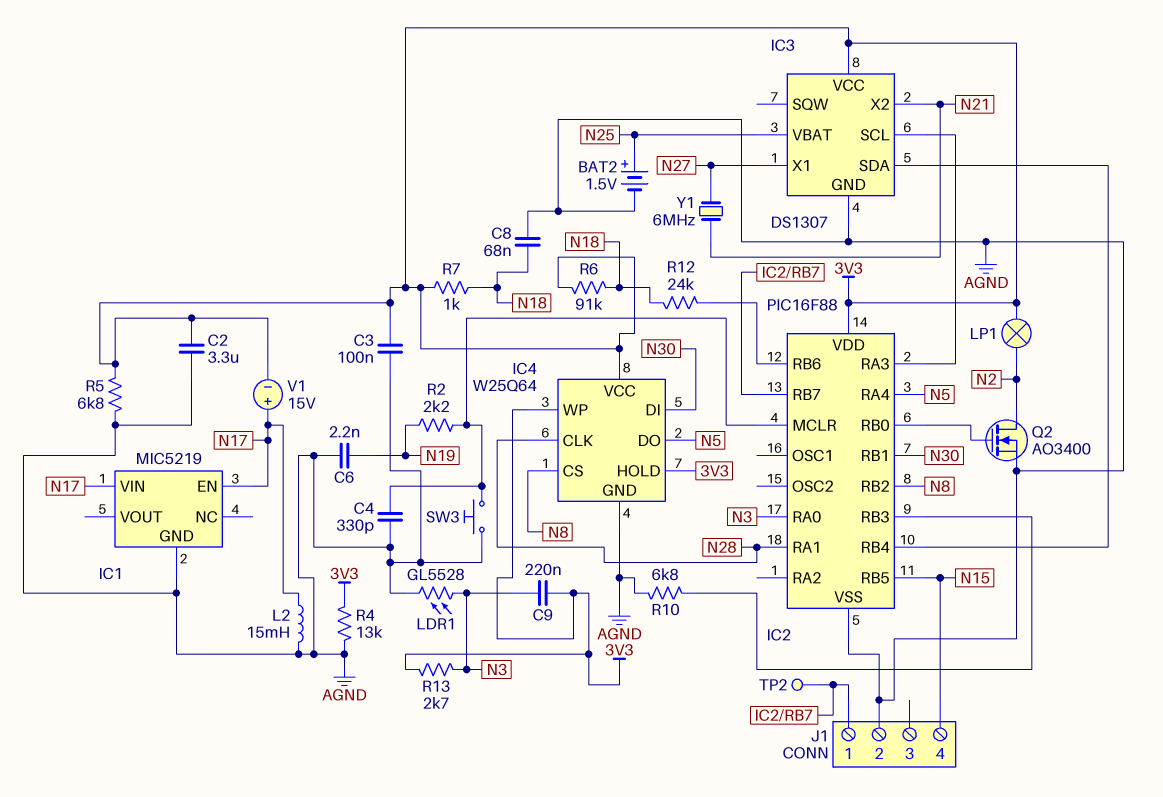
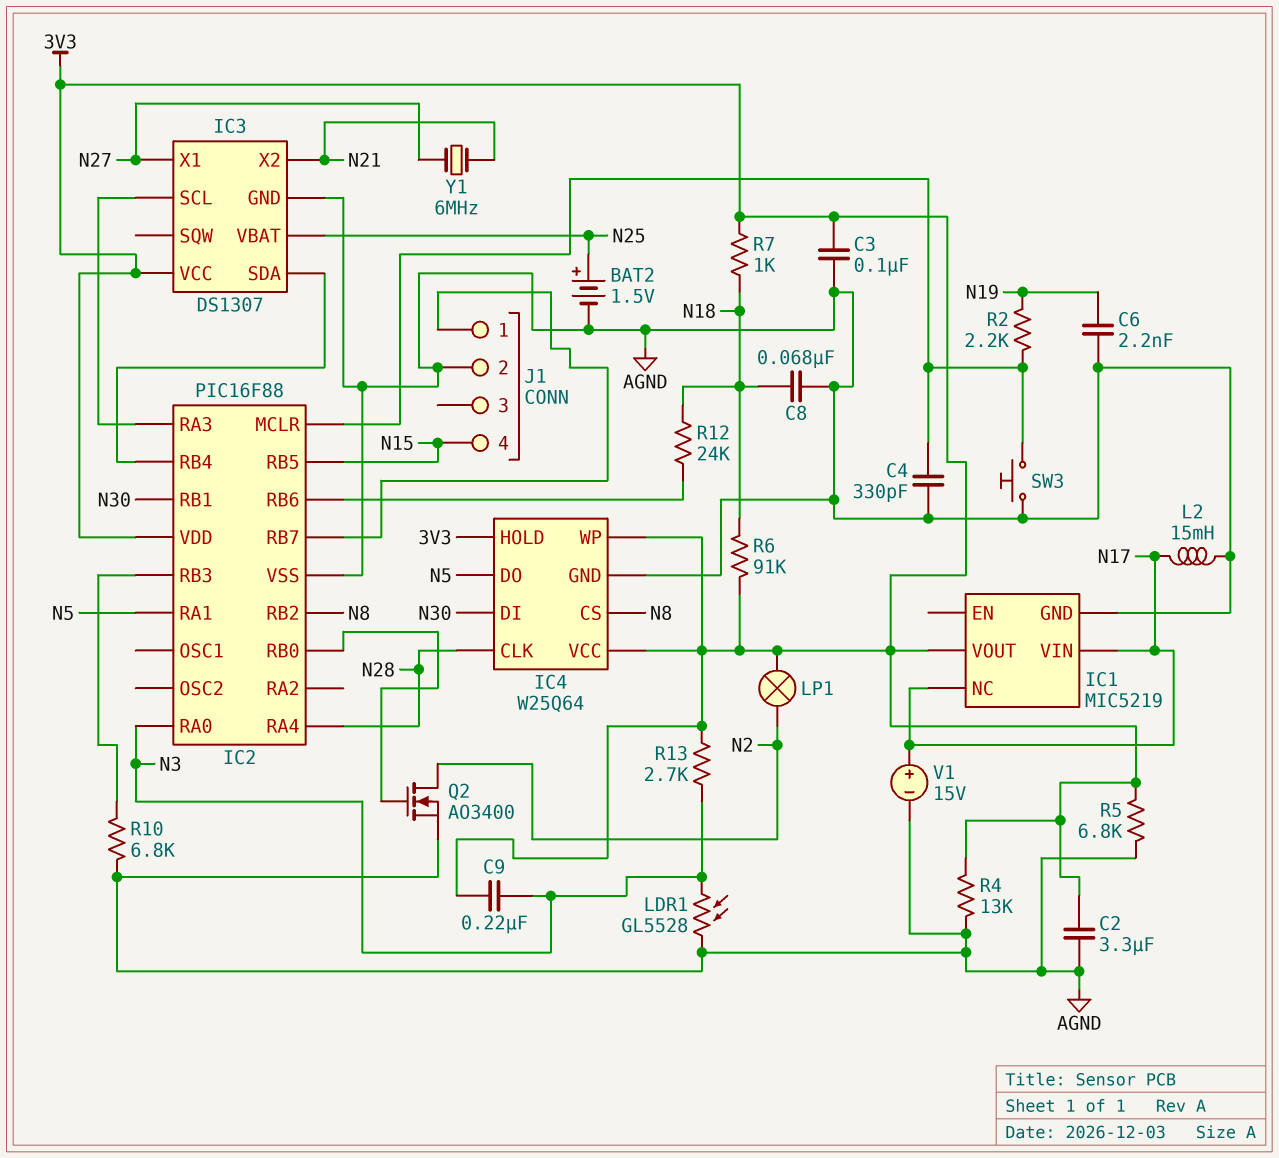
IC1 pin EN: N17 -> none
IC1 pin NC: none -> N17
IC1 pin VOUT: none -> 3V3
IC2 pin RA1: N28 -> N5
IC2 pin RA4: N5 -> N28
TP2: test point (IC2/RB7) -> none
V1: 15V (plus N17, minus 3V3) -> 15V (plus N17, minus AGND)

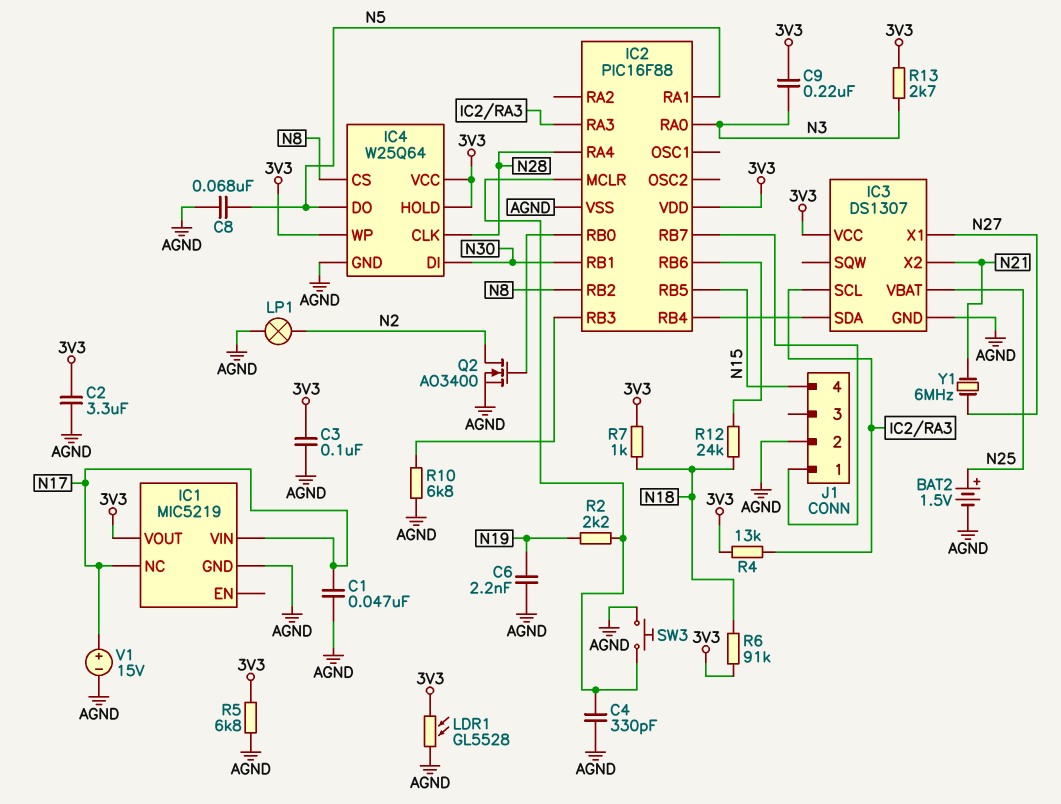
C1: none -> 47nF (AGND, N17)
C8: 68nF (AGND, N18) -> 68nF (AGND, N5)
L2: 15mH (AGND, N17) -> none
LDR1: GL5528 (AGND, N3) -> GL5528 (3V3, AGND)
LP1: lamp (3V3, N2) -> lamp (AGND, N2)
R4: 13k (3V3, AGND) -> 13k (3V3, IC2/RA3)

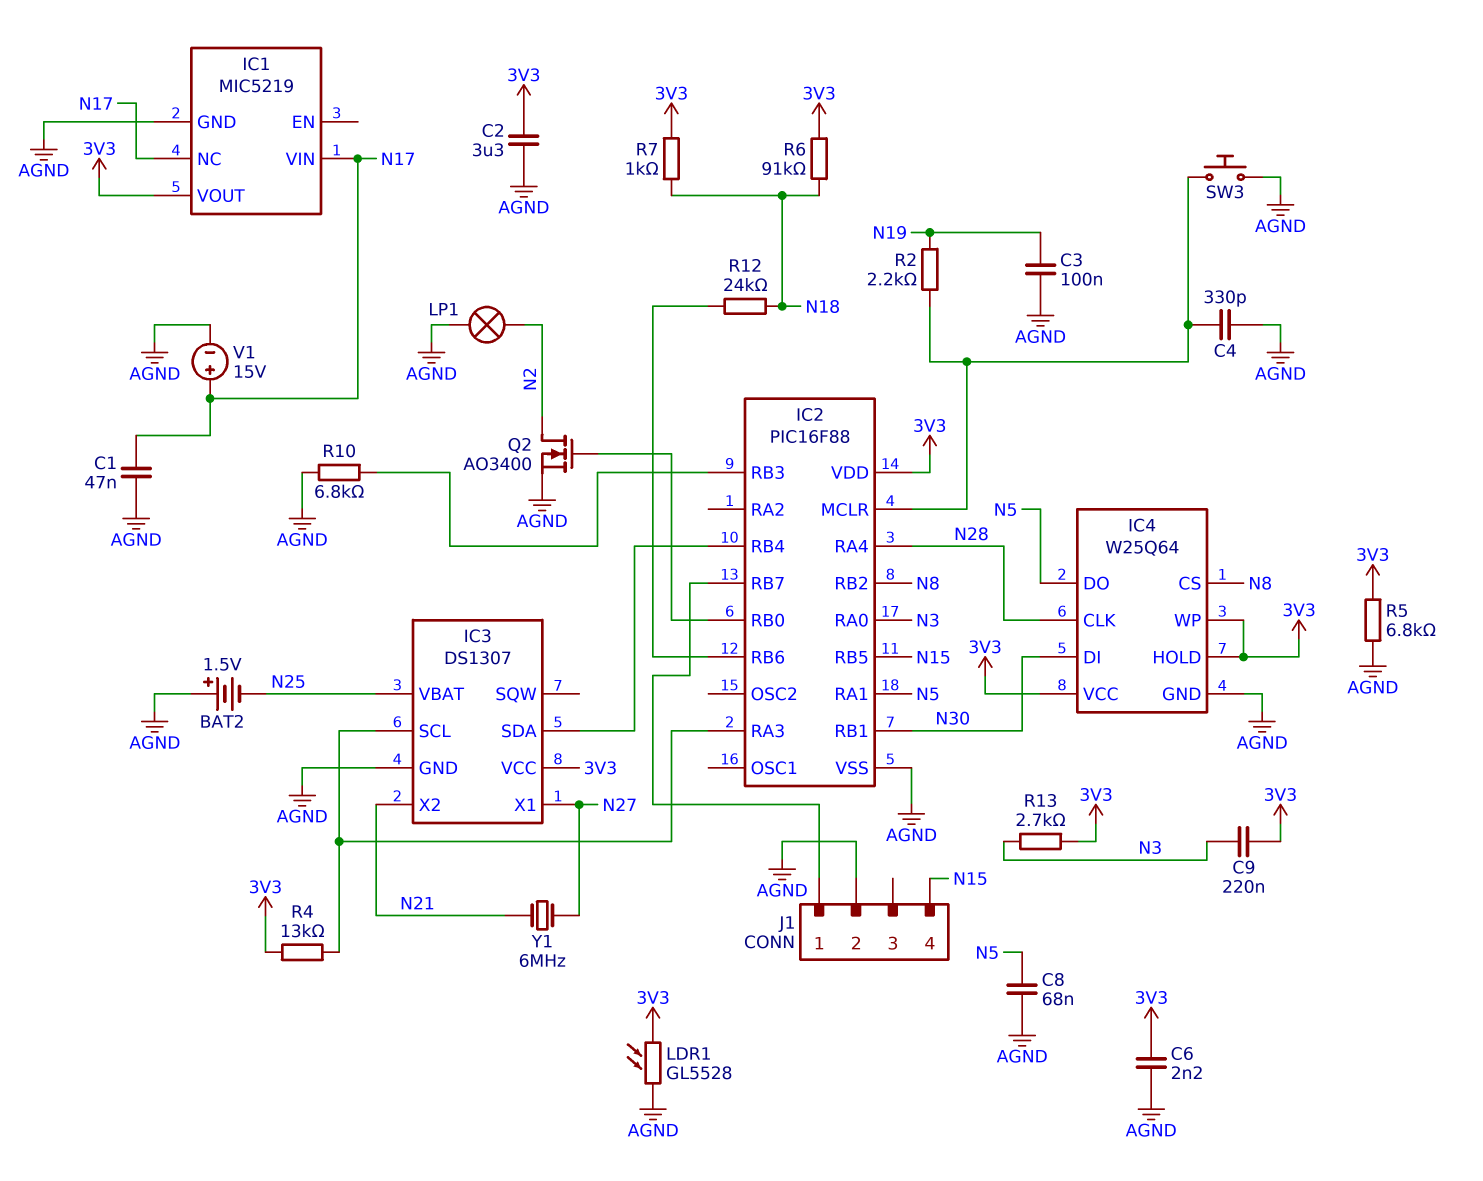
BAT2: 1.5V (plus N25, minus AGND) -> 1.5V (plus AGND, minus N25)
C3: 100nF (3V3, AGND) -> 100nF (AGND, N19)
C6: 2.2nF (AGND, N19) -> 2.2nF (3V3, AGND)

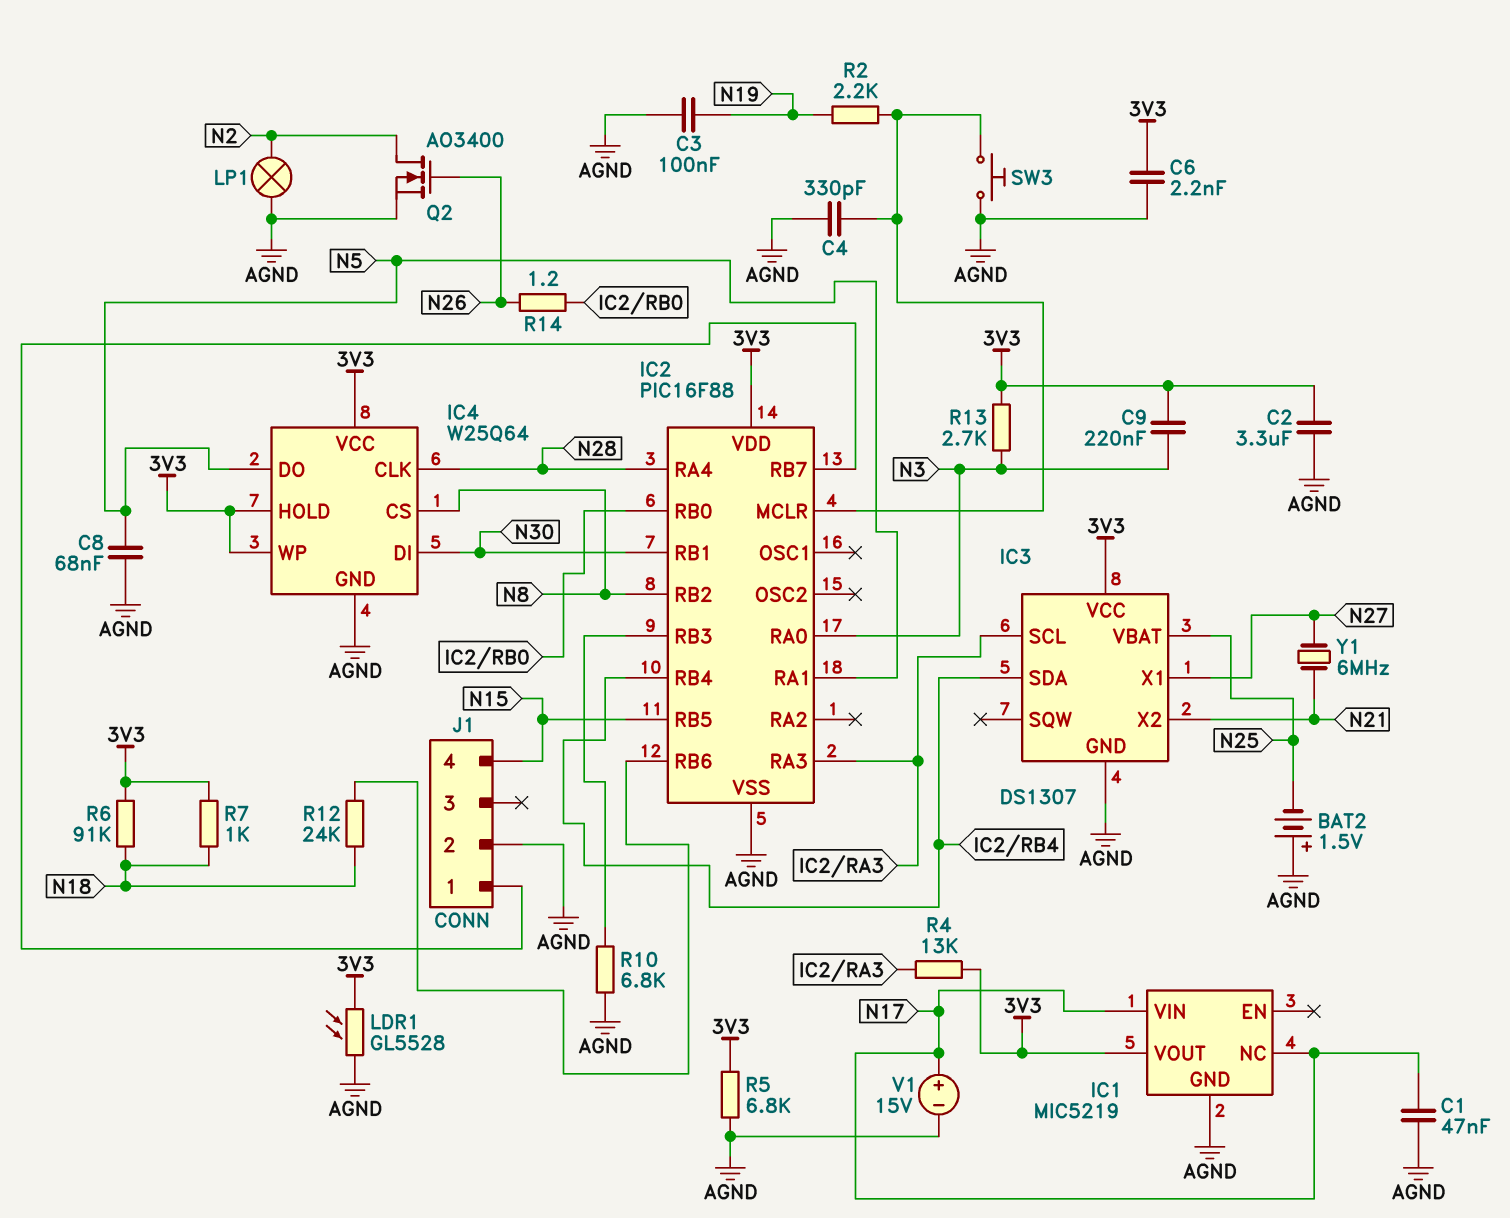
Q2: NMOS AO3400 (G IC2/RB0, D N2, S AGND) -> NMOS AO3400 (G N26, D N2, S AGND)
R14: none -> 1.2 (IC2/RB0, N26)

